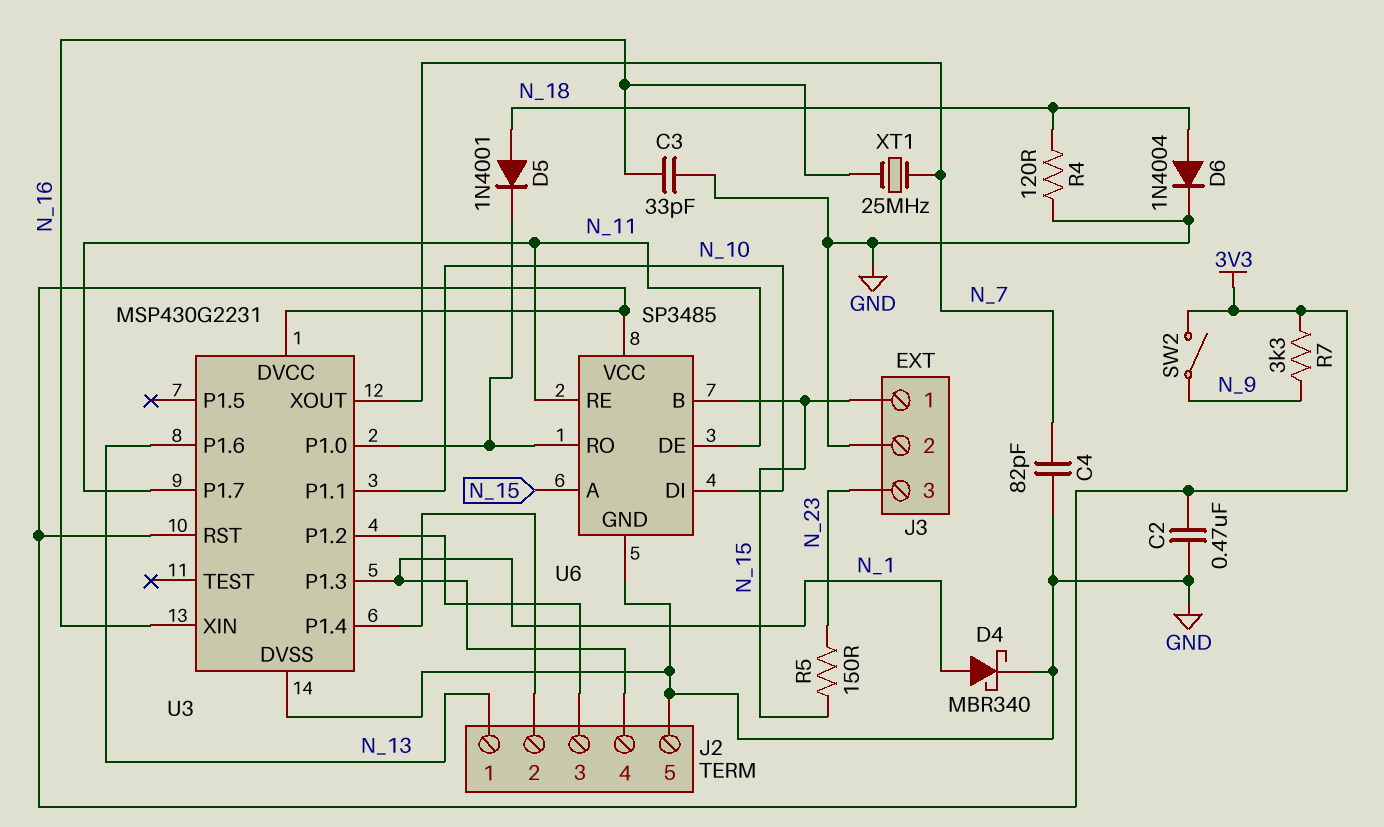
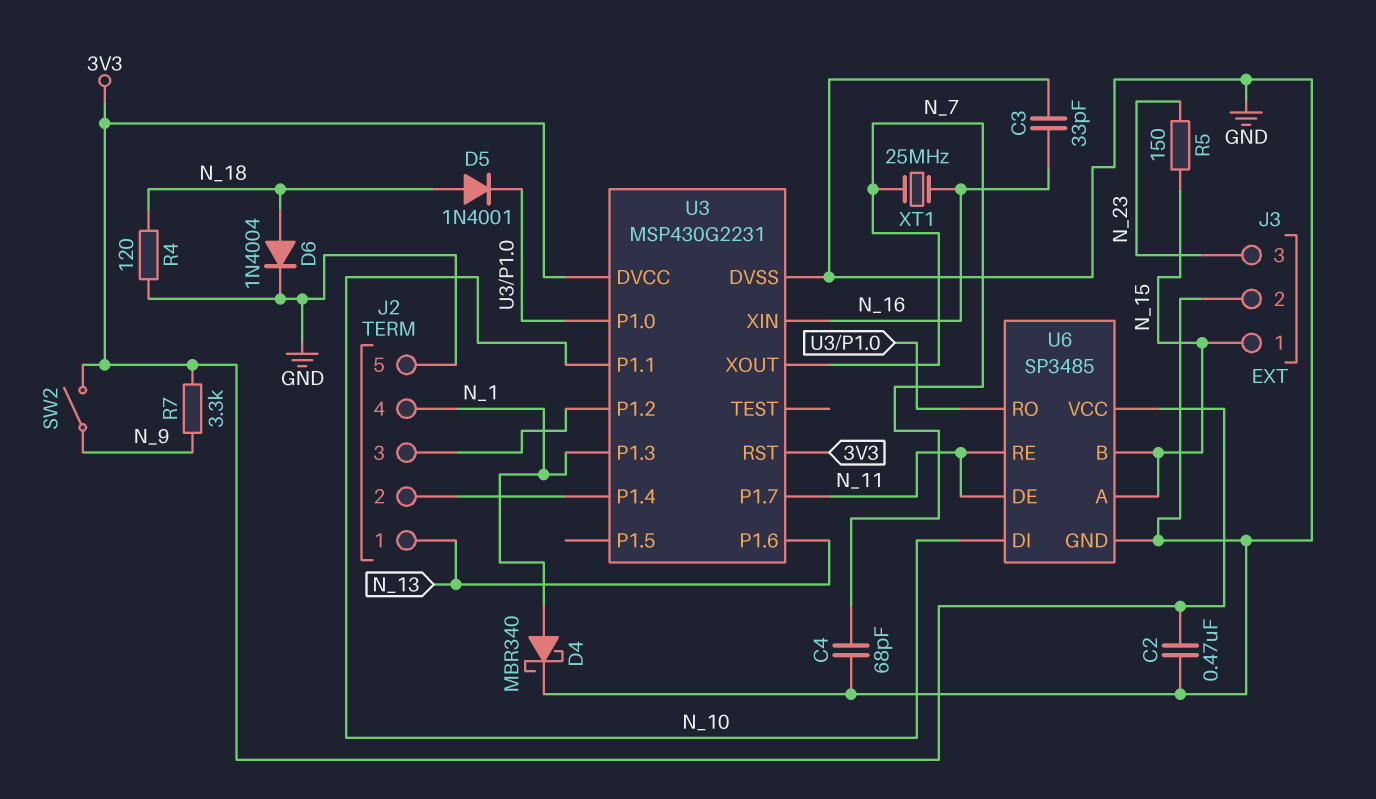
C4: 82pF (GND, N_7) -> 68pF (GND, N_7)

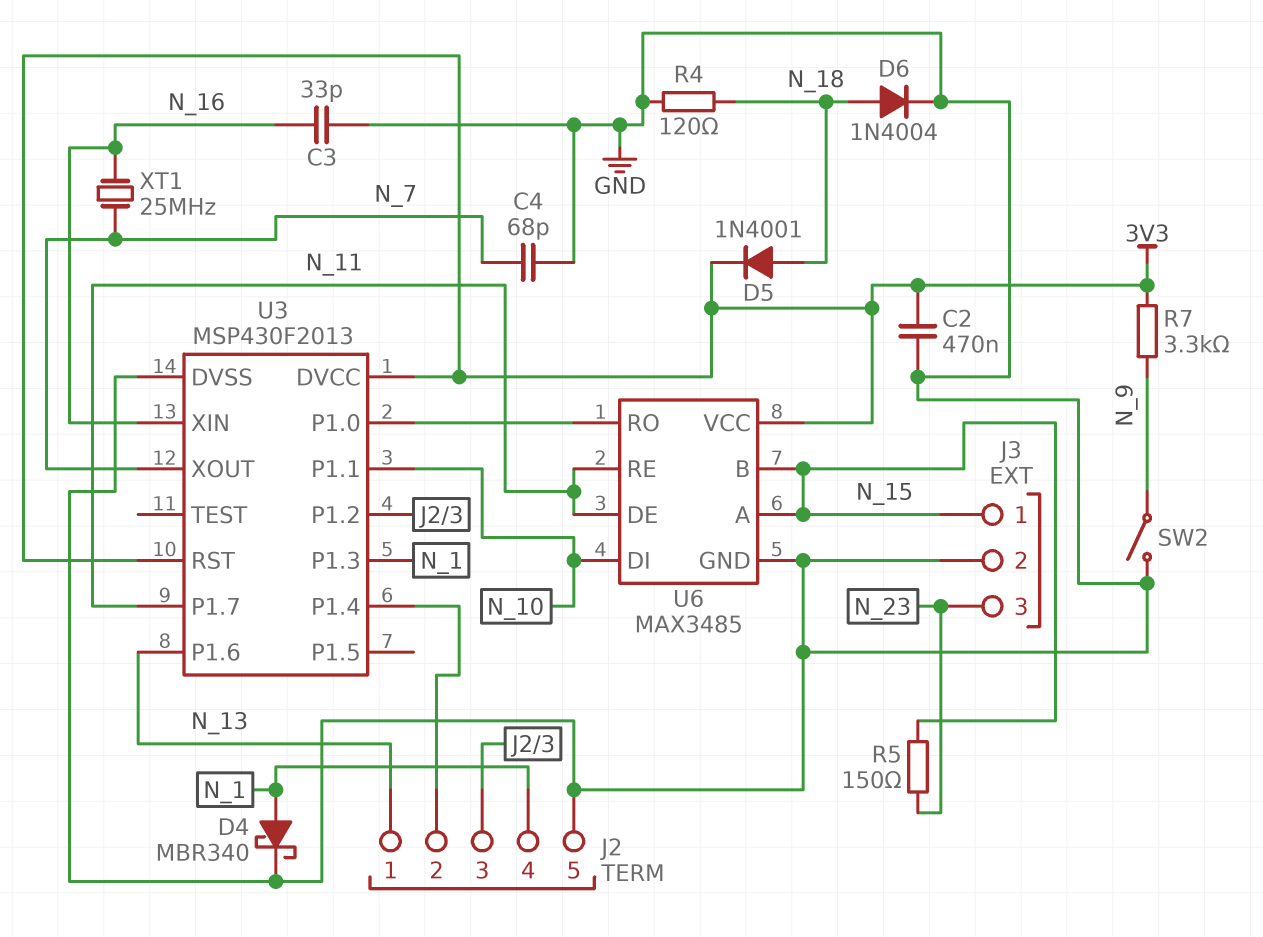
D5: diode 1N4001 (A N_18, K U3/P1.0) -> diode 1N4001 (A N_18, K 3V3)
SW2: switch (3V3, N_9) -> switch (GND, N_9)
U3: MSP430G2231 -> MSP430F2013
U6: SP3485 -> MAX3485

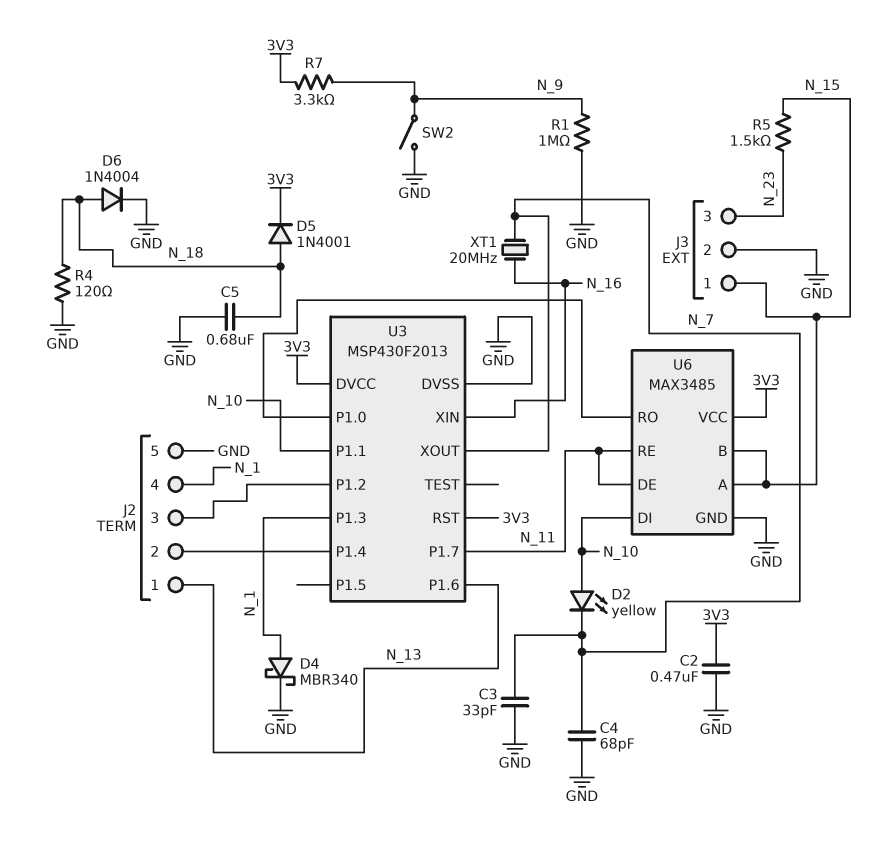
C3: 33pF (GND, N_16) -> 33pF (GND, N_7)
C5: none -> 680nF (GND, N_18)
D2: none -> LED yellow (A N_10, K N_7)
R1: none -> 1M (GND, N_9)
R5: 150 (N_15, N_23) -> 1.5k (N_15, N_23)
XT1: 25MHz (N_7, N_16) -> 20MHz (N_7, N_16)

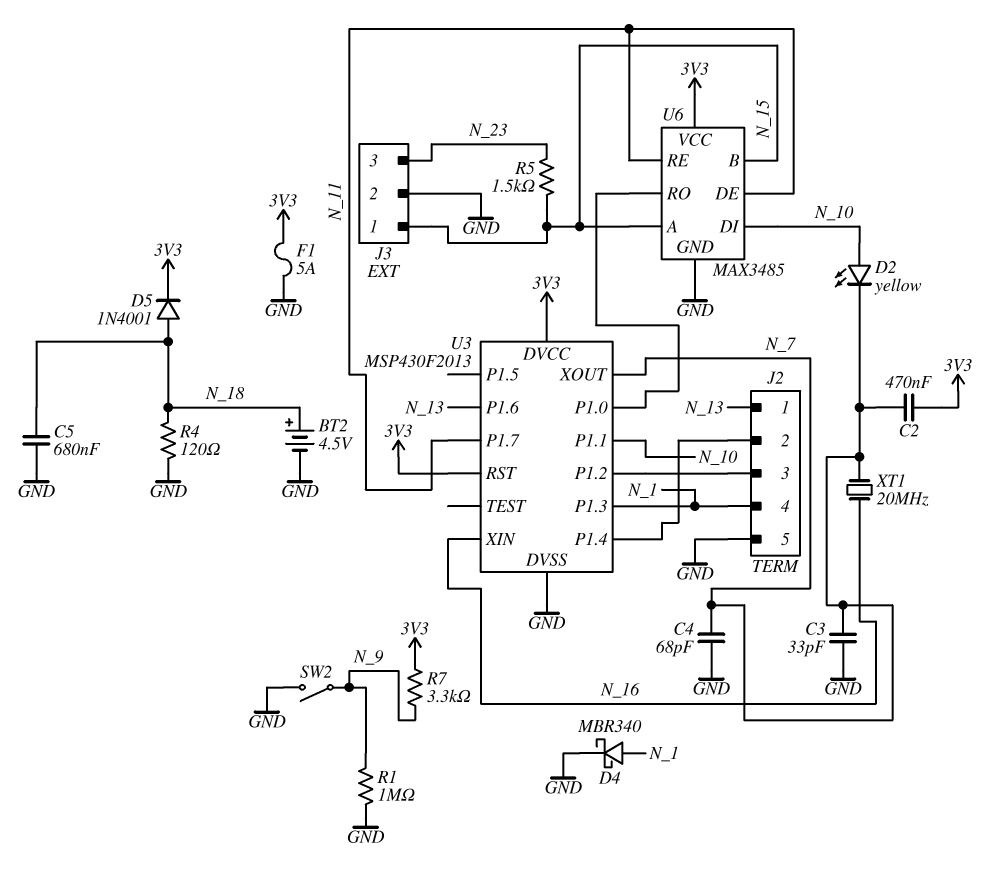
BT2: none -> 4.5V (plus N_18, minus GND)
C2: 470nF (3V3, GND) -> 470nF (3V3, N_7)
D6: diode 1N4004 (A N_18, K GND) -> none
F1: none -> 5A (3V3, GND)

